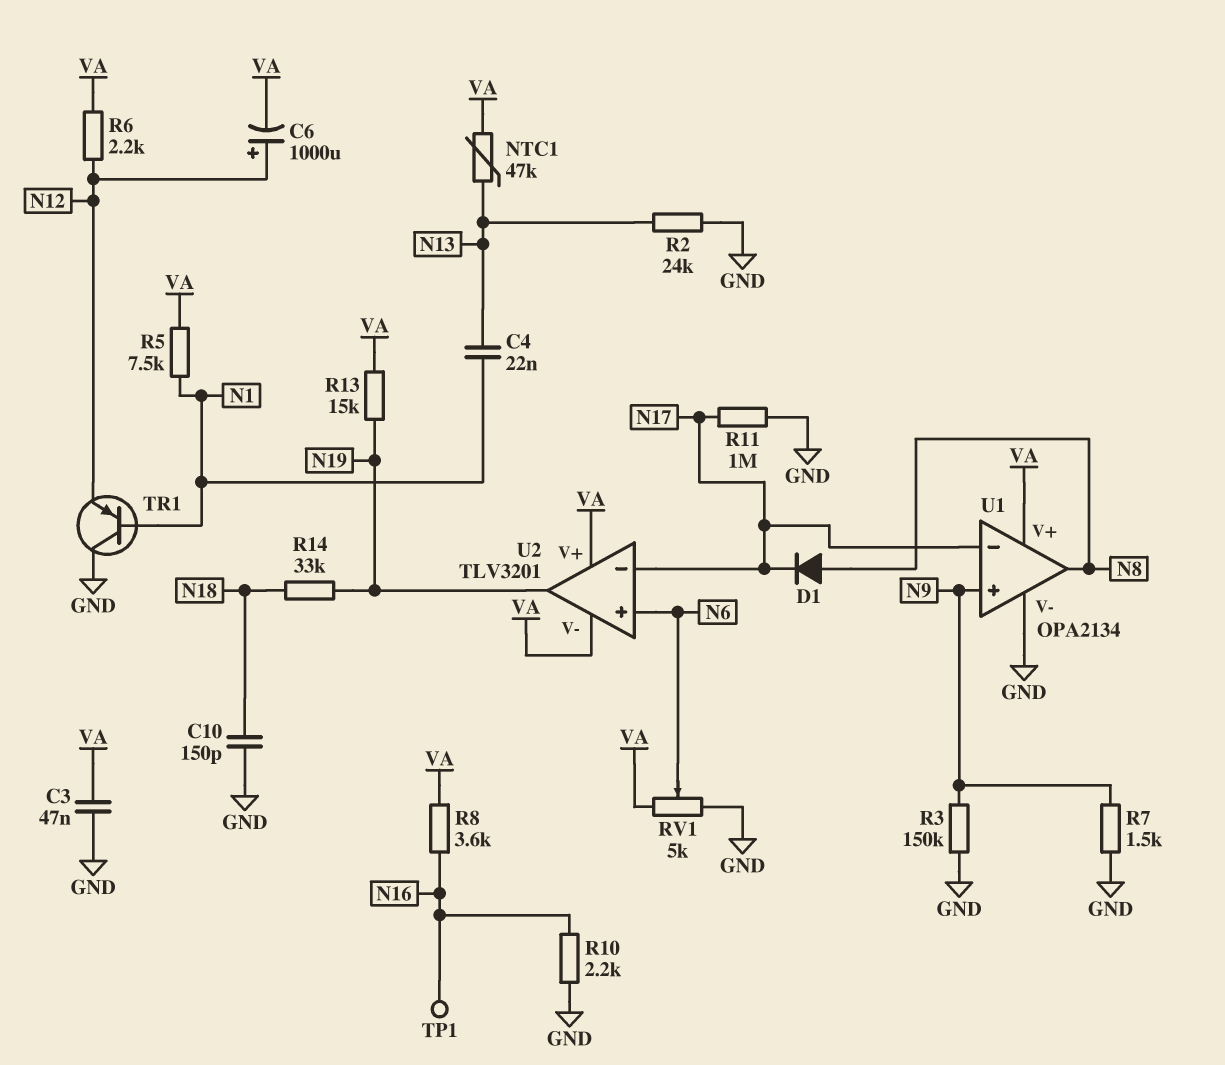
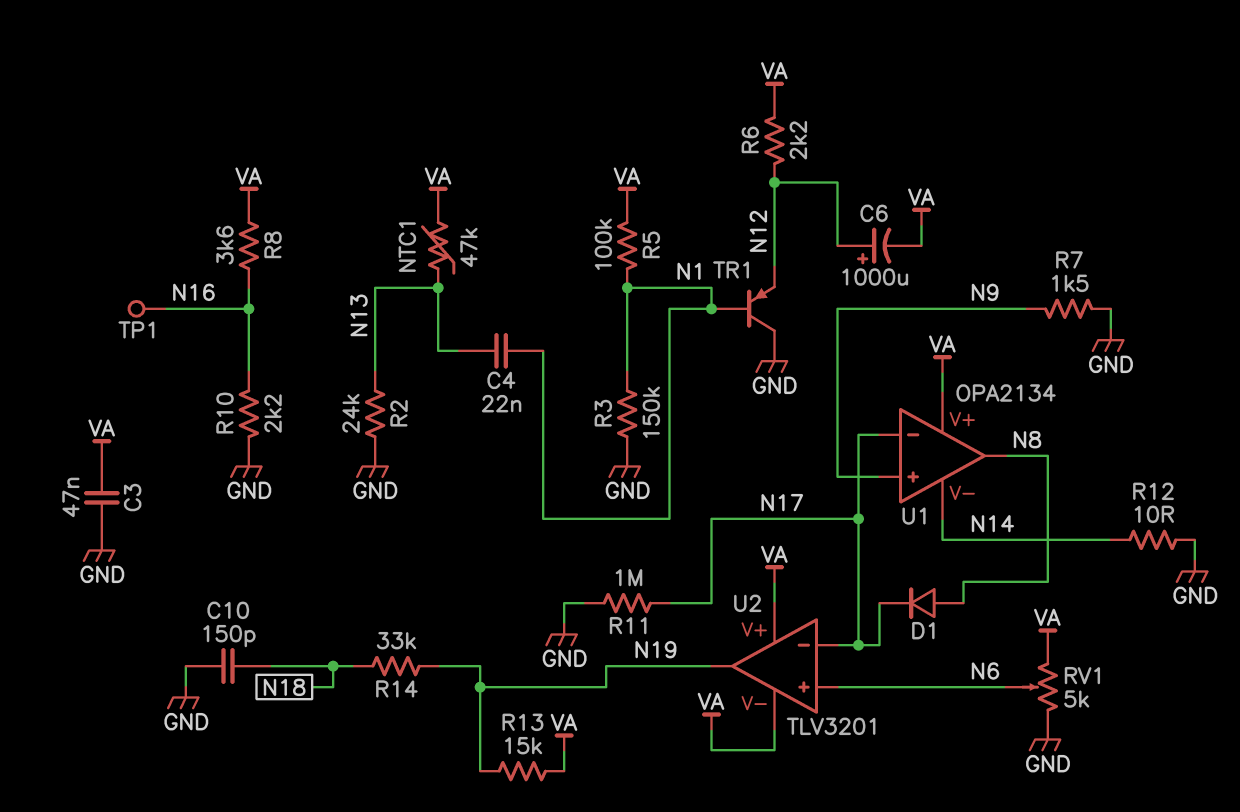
R3: 150k (GND, N9) -> 150k (GND, N1)
R5: 7.5k (N1, VA) -> 100k (N1, VA)
R12: none -> 10 (GND, N14)
U1 pin V-: GND -> N14

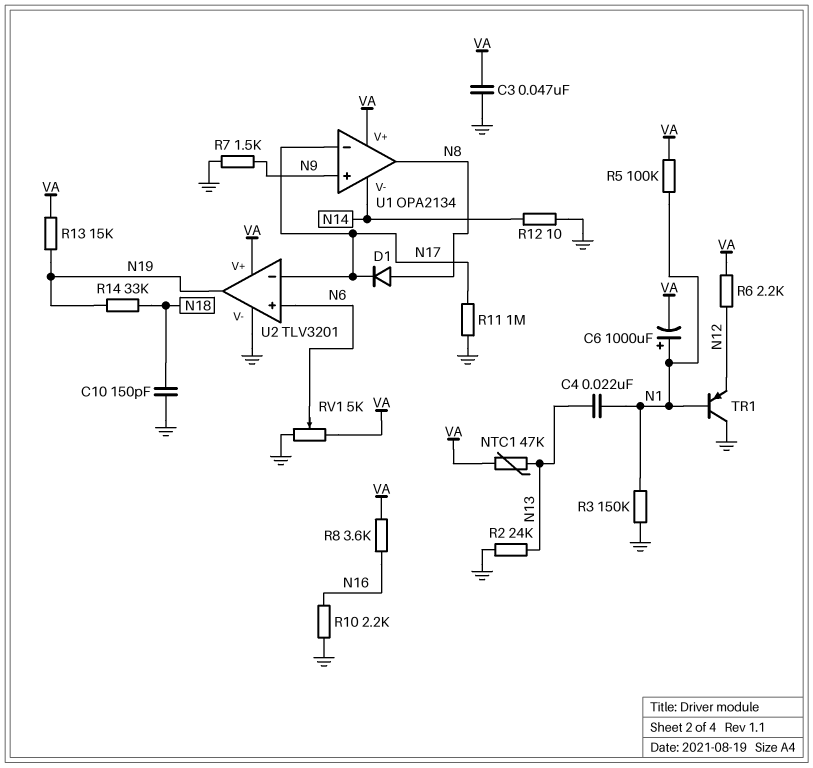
C6: 1000uF (plus N12, minus VA) -> 1000uF (plus N1, minus VA)
TP1: test point (N16) -> none
U2 pin V-: VA -> GND

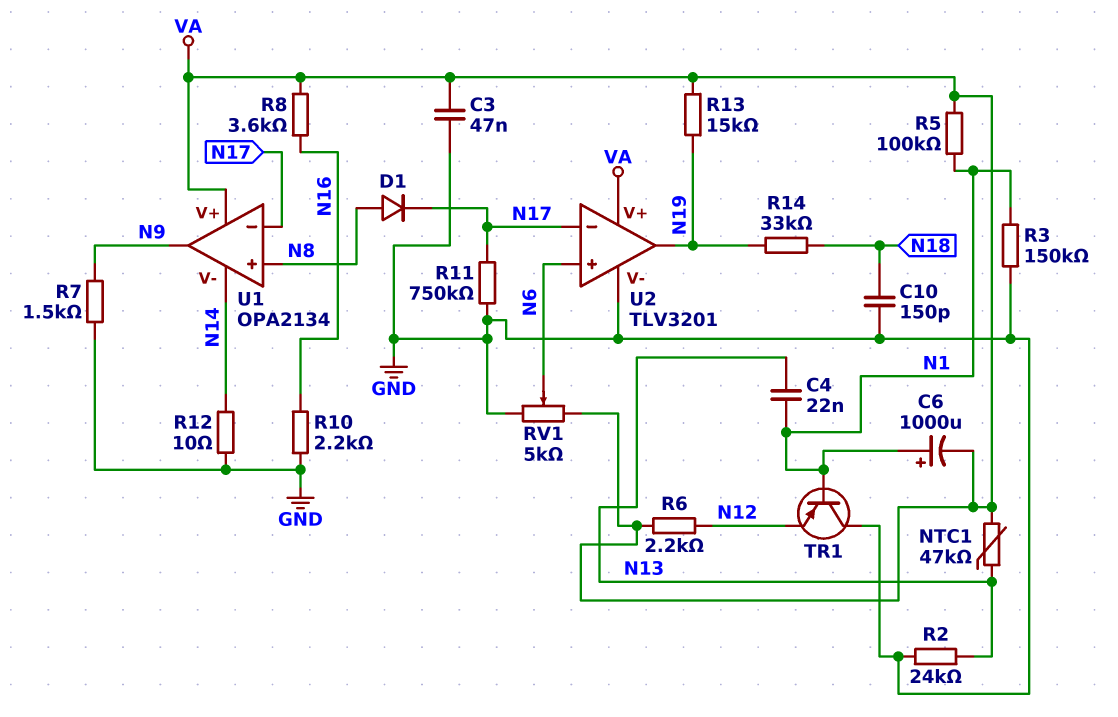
R11: 1M (GND, N17) -> 750k (GND, N17)
U1 pin in+: N9 -> N8
U1 pin out: N8 -> N9

